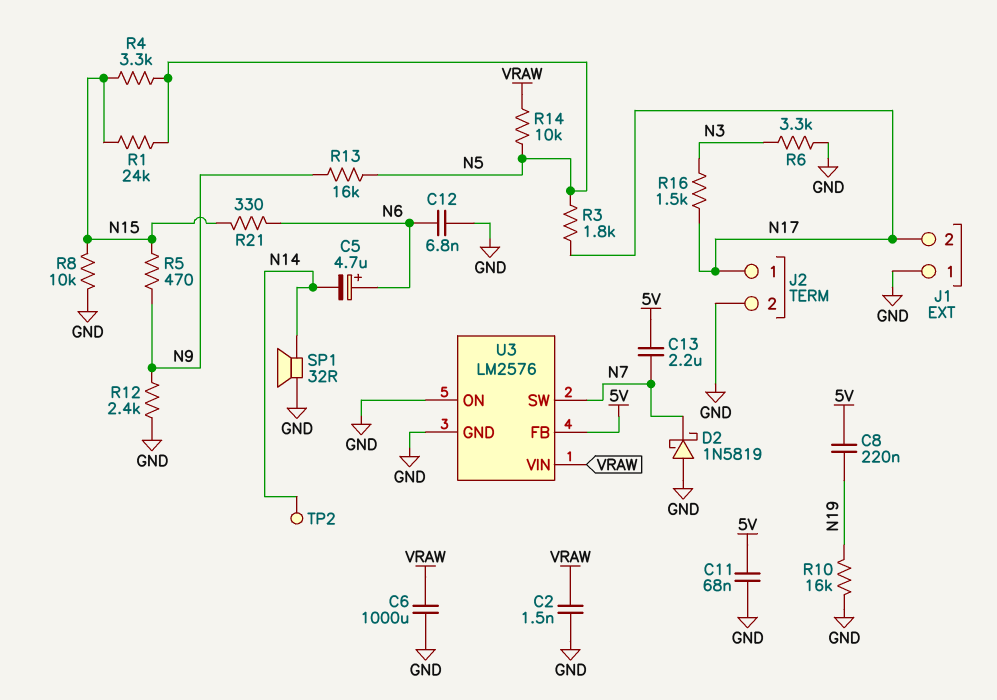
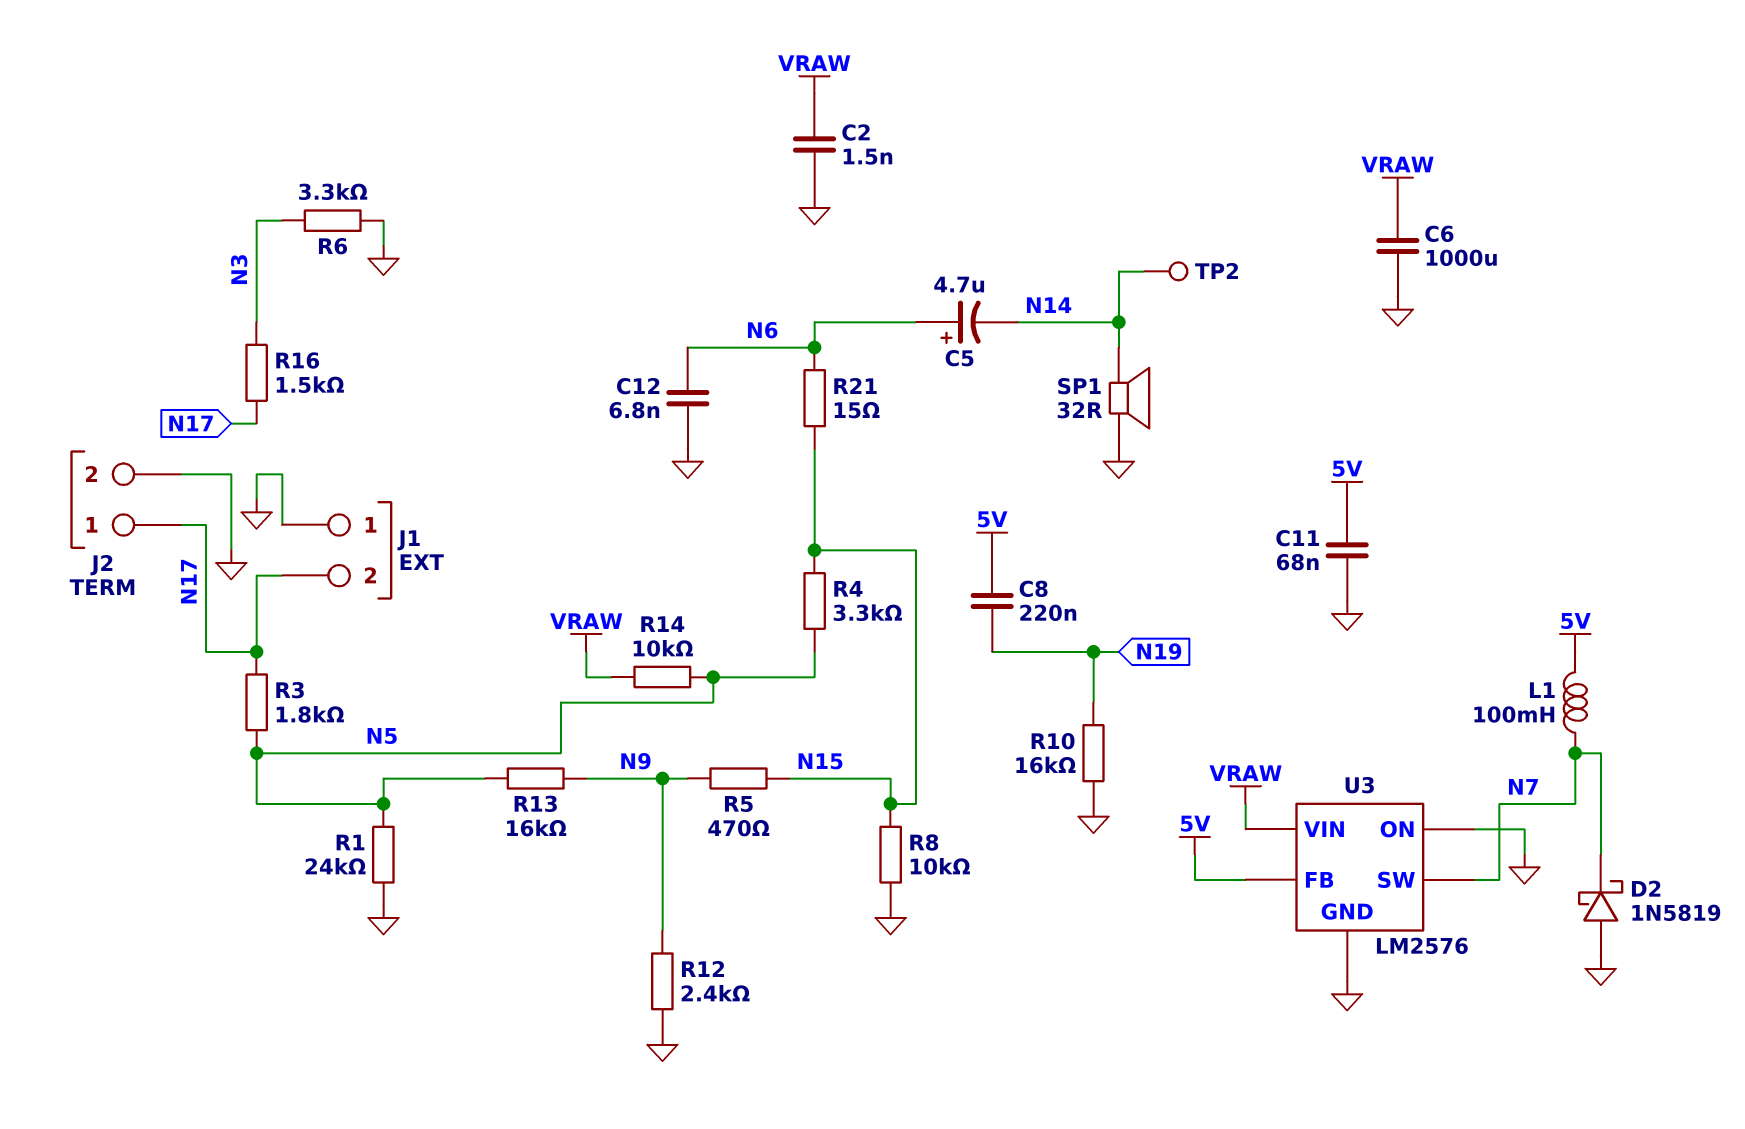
C13: 2.2uF (5V, N7) -> none
L1: none -> 100mH (5V, N7)
R1: 24k (N5, N15) -> 24k (GND, N5)
R21: 330 (N6, N15) -> 15 (N6, N15)

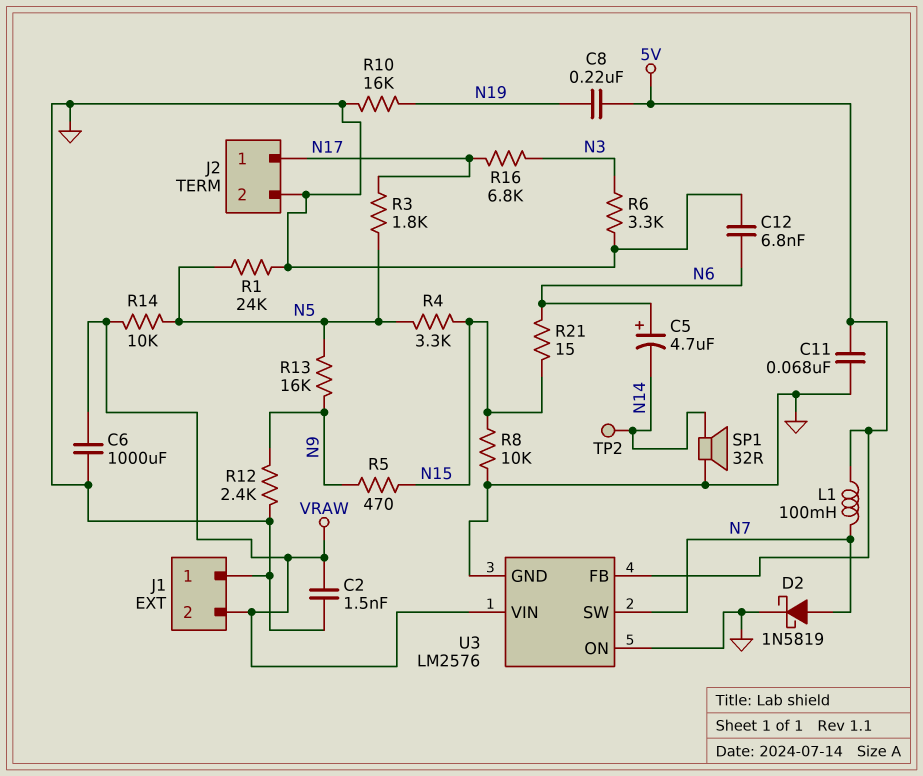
D2: schottky 1N5819 (A GND, K N7) -> schottky 1N5819 (A N7, K GND)
J1 pin 2: N17 -> VRAW
R16: 1.5k (N3, N17) -> 6.8k (N3, N17)

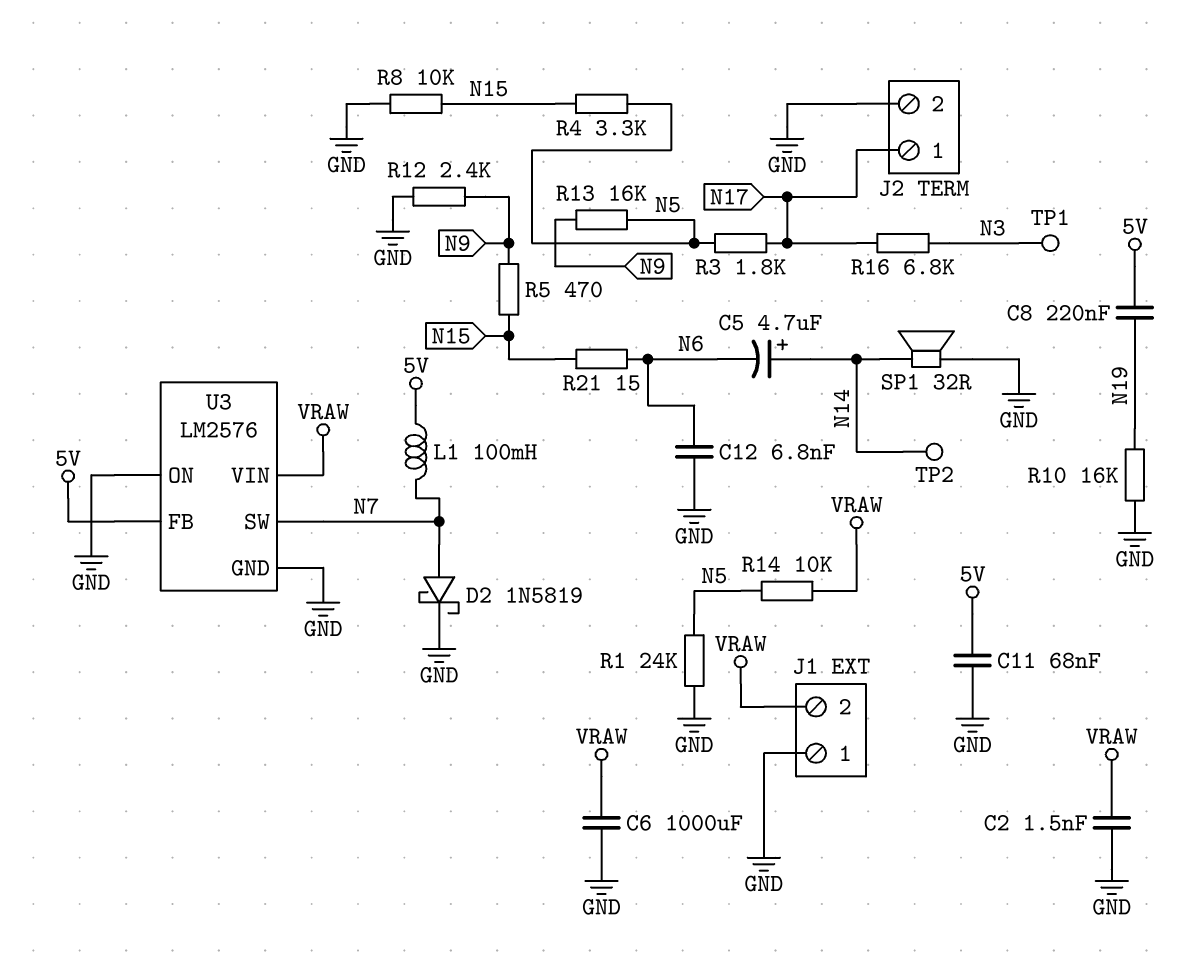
C5: 4.7uF (plus N6, minus N14) -> 4.7uF (plus N14, minus N6)
R6: 3.3k (GND, N3) -> none
TP1: none -> test point (N3)

